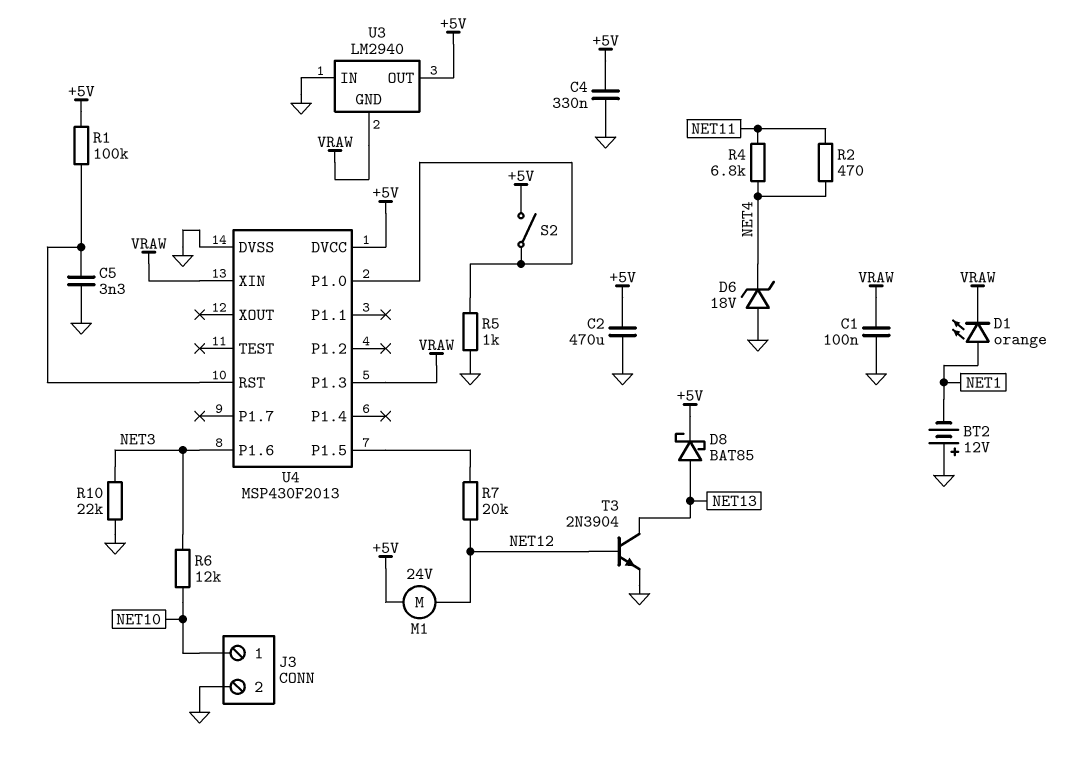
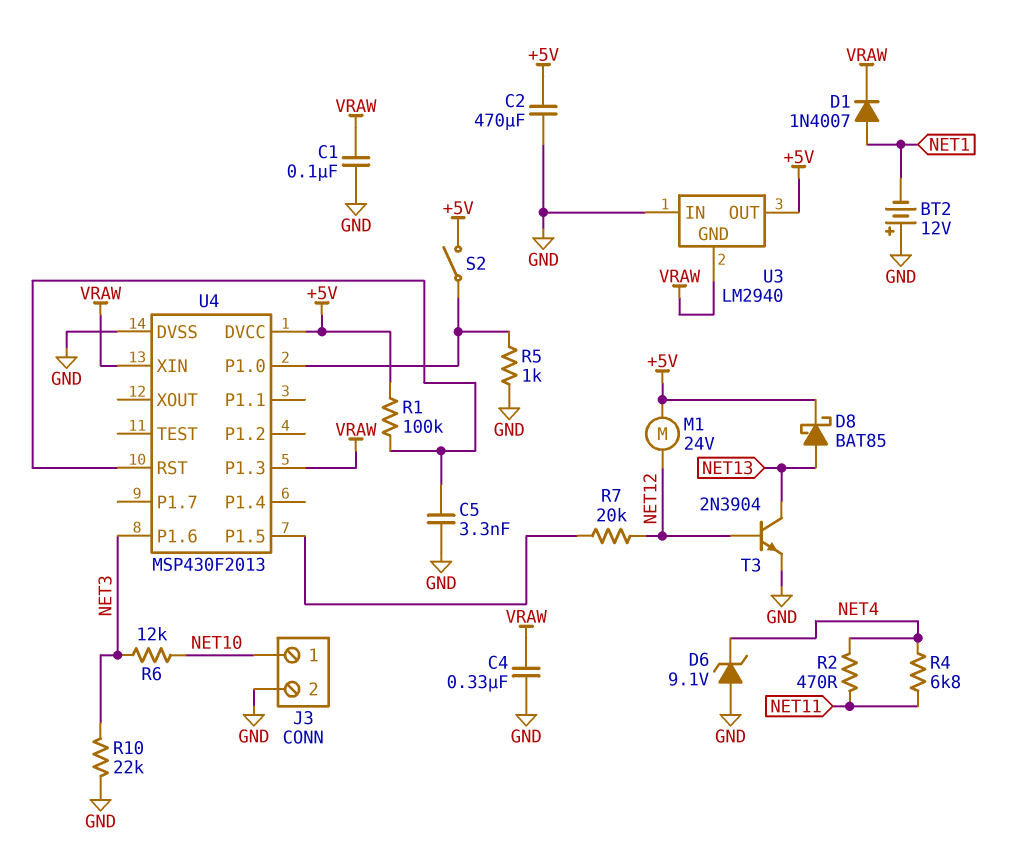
C4: 330nF (+5V, GND) -> 330nF (GND, VRAW)
D1: LED orange (A NET1, K VRAW) -> diode 1N4007 (A NET1, K VRAW)
D6: zener 18V (A GND, K NET4) -> zener 9.1V (A GND, K NET4)

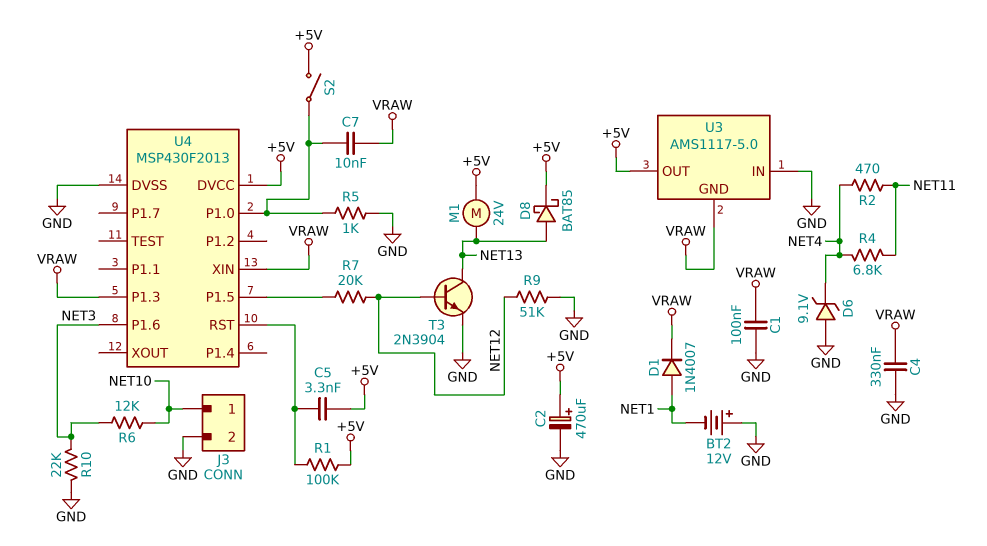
C2: 470uF (+5V, GND) -> 470uF (plus +5V, minus GND)
C5: 3.3nF (GND, U4/RST) -> 3.3nF (+5V, U4/RST)
C7: none -> 10nF (U4/P1.0, VRAW)
M1: motor 24V (+5V, NET12) -> motor 24V (+5V, NET13)
R9: none -> 51k (GND, NET12)
U3: LM2940 -> AMS1117-5.0

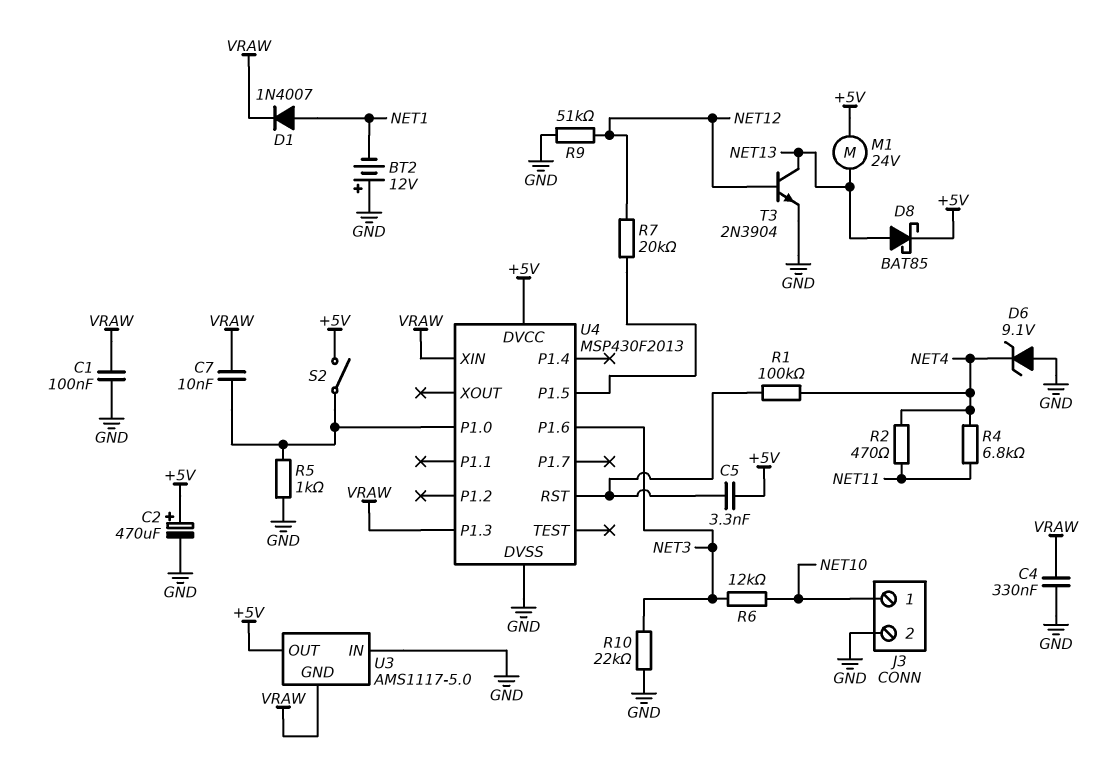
R1: 100k (+5V, U4/RST) -> 100k (NET4, U4/RST)

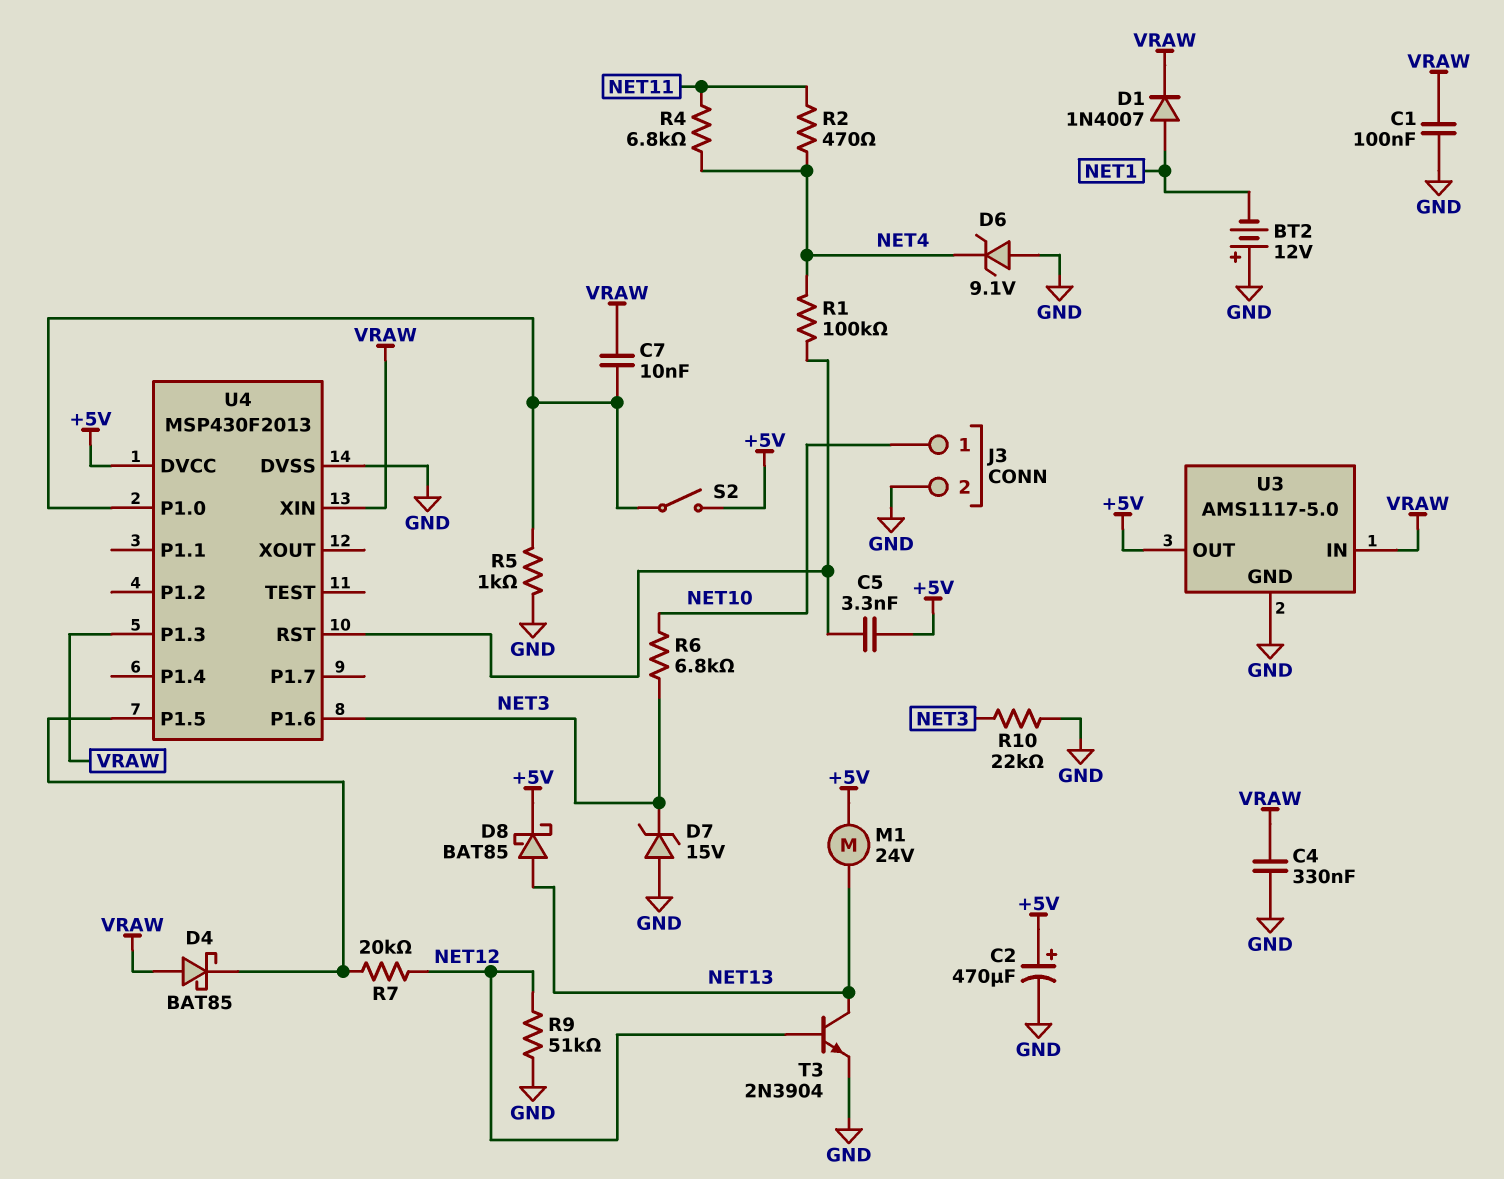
D4: none -> schottky BAT85 (A VRAW, K U4/P1.5)
D7: none -> zener 15V (A GND, K NET3)
R6: 12k (NET3, NET10) -> 6.8k (NET3, NET10)
U3 pin GND: VRAW -> GND
U3 pin IN: GND -> VRAW

